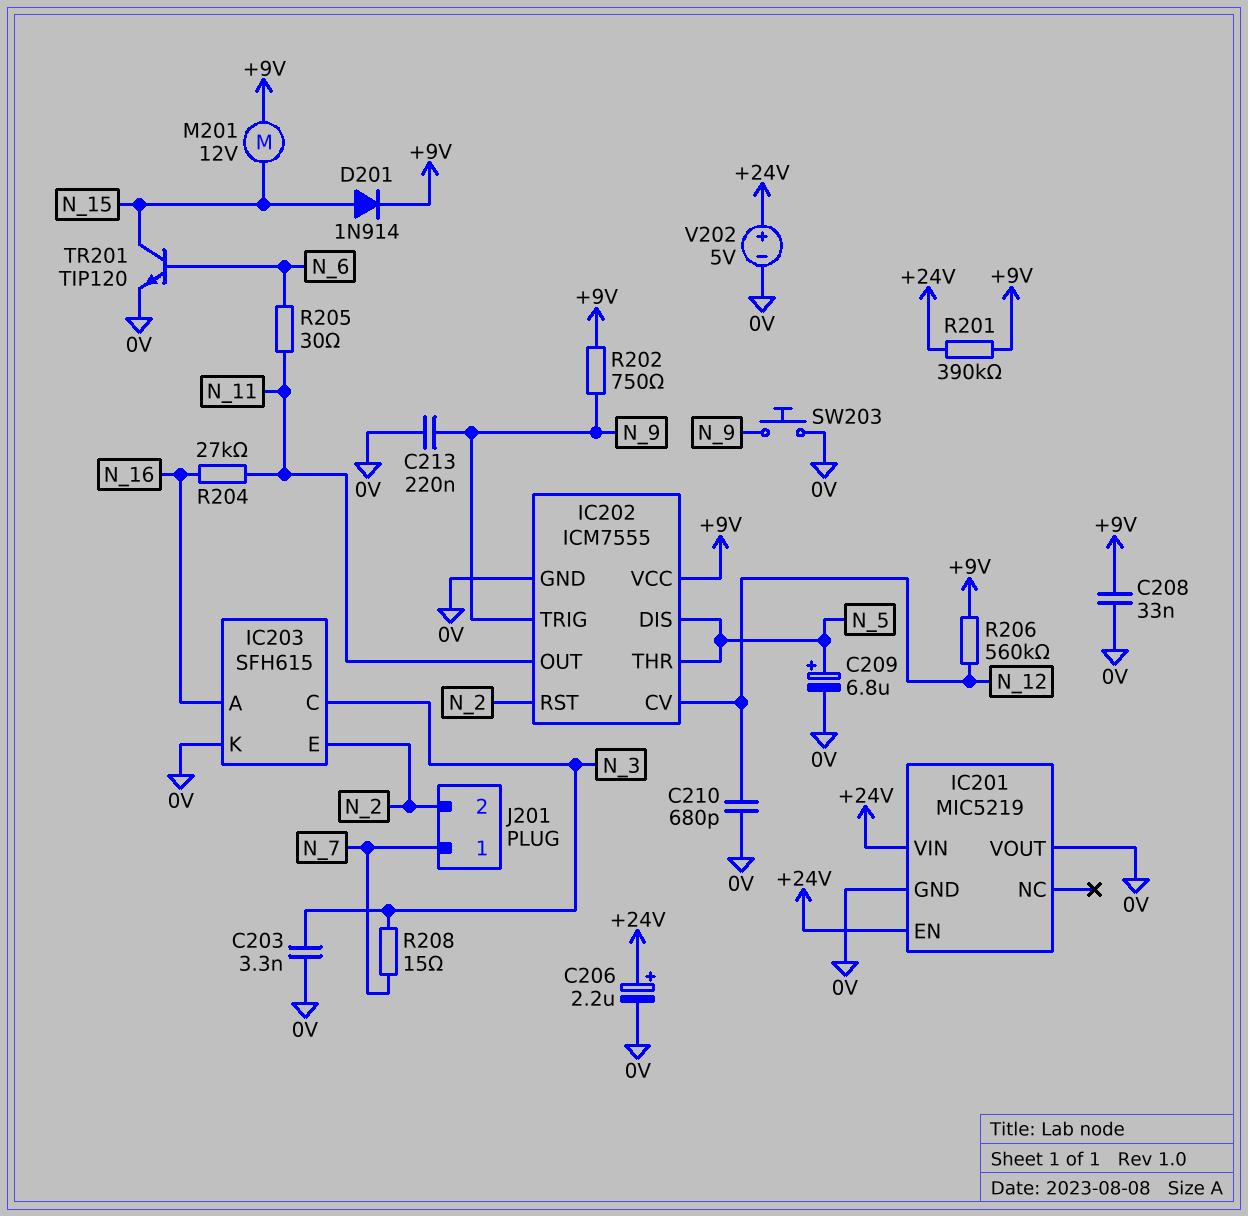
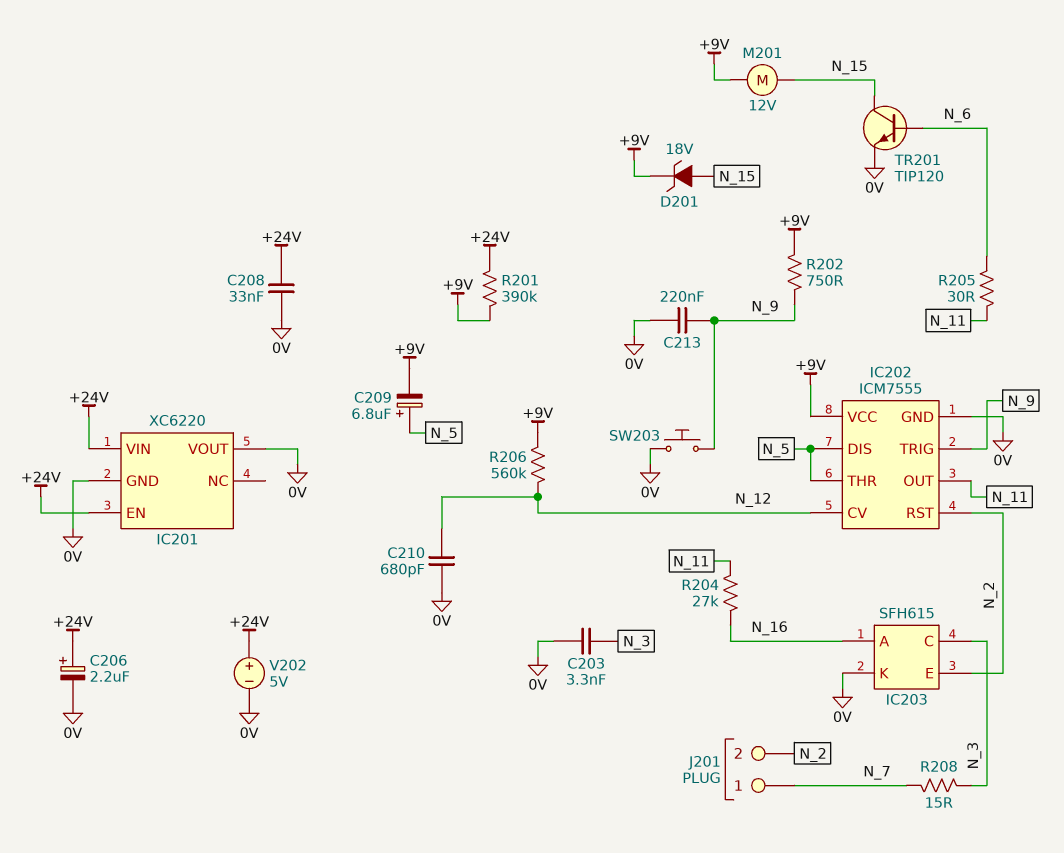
C208: 33nF (+9V, 0V) -> 33nF (+24V, 0V)
C209: 6.8uF (plus N_5, minus 0V) -> 6.8uF (plus N_5, minus +9V)
D201: diode 1N914 (A N_15, K +9V) -> zener 18V (A N_15, K +9V)
IC201: MIC5219 -> XC6220

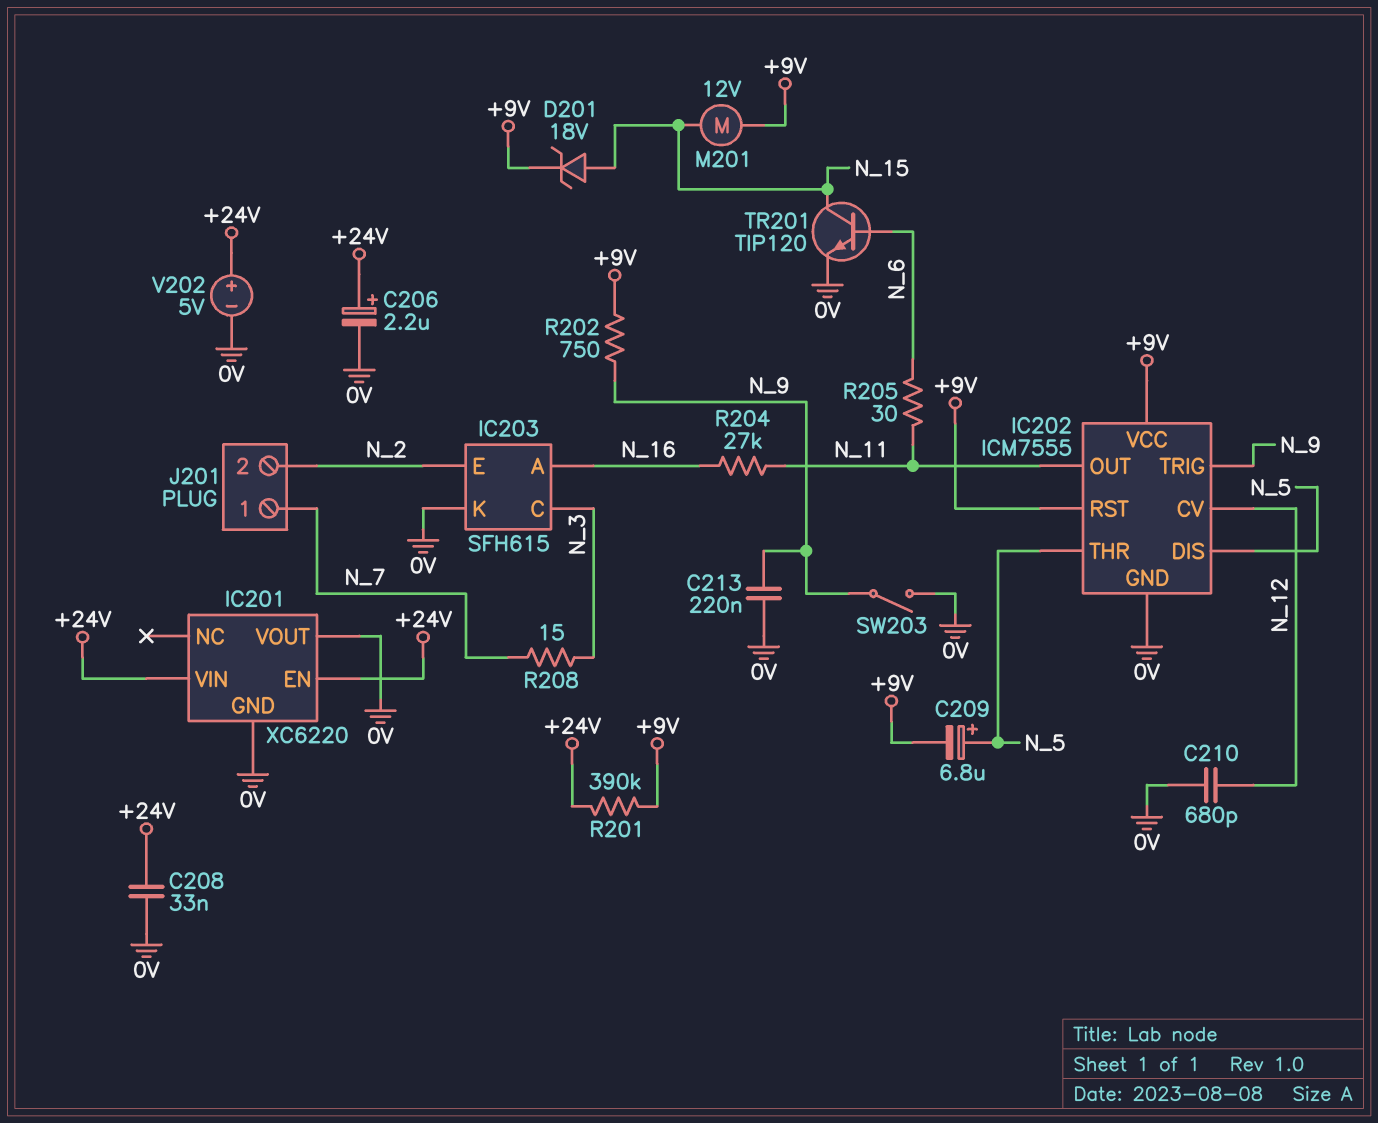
C203: 3.3nF (0V, N_3) -> none
IC202 pin RST: N_2 -> +9V
R206: 560k (+9V, N_12) -> none
SW203: button (0V, N_9) -> switch (0V, N_9)

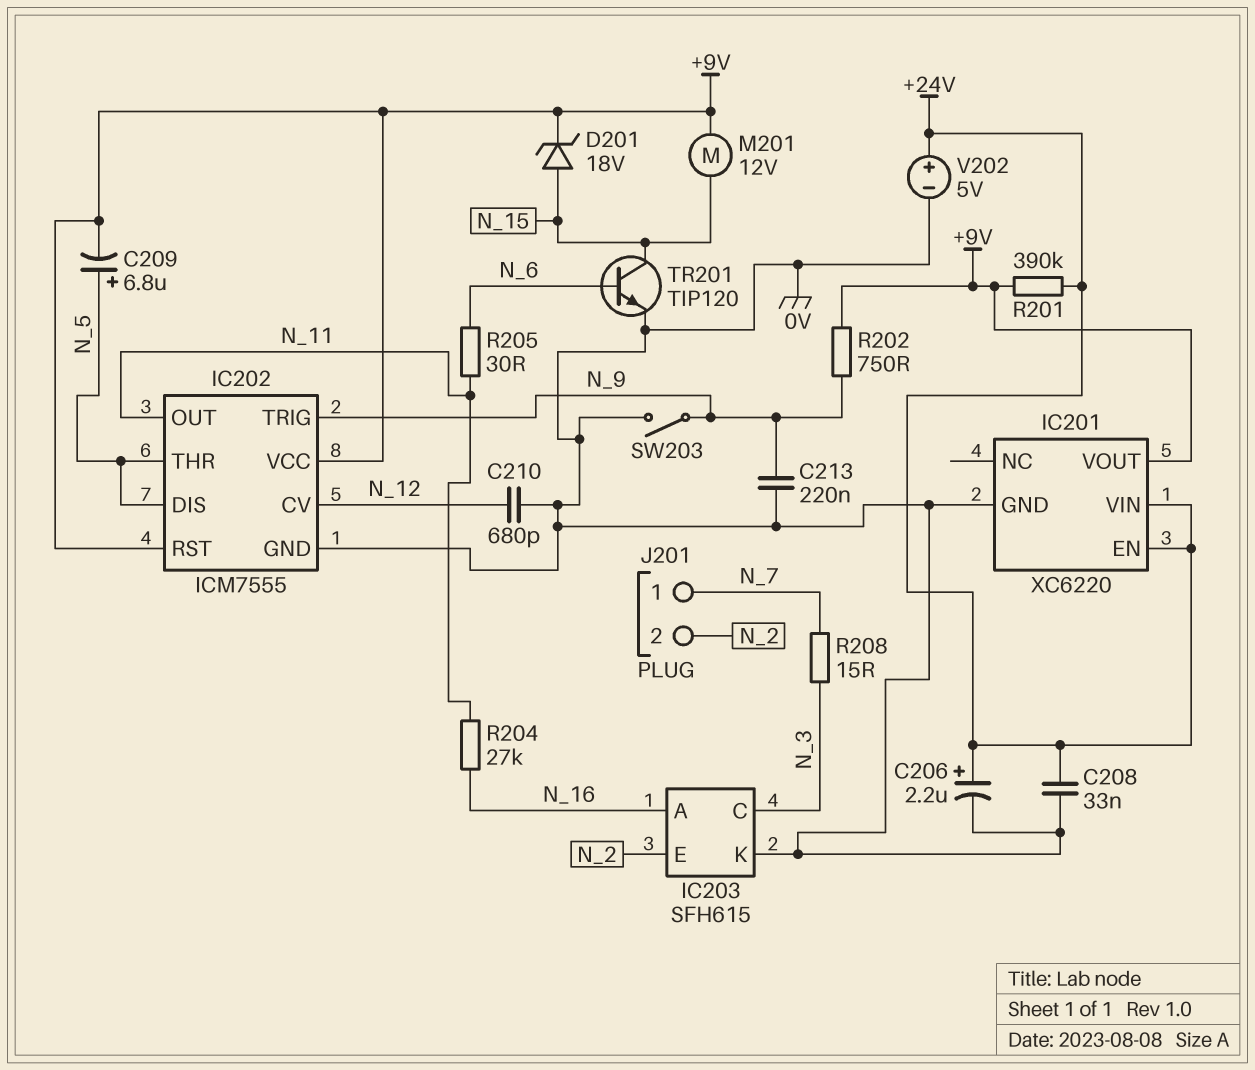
IC201 pin VOUT: 0V -> +9V

